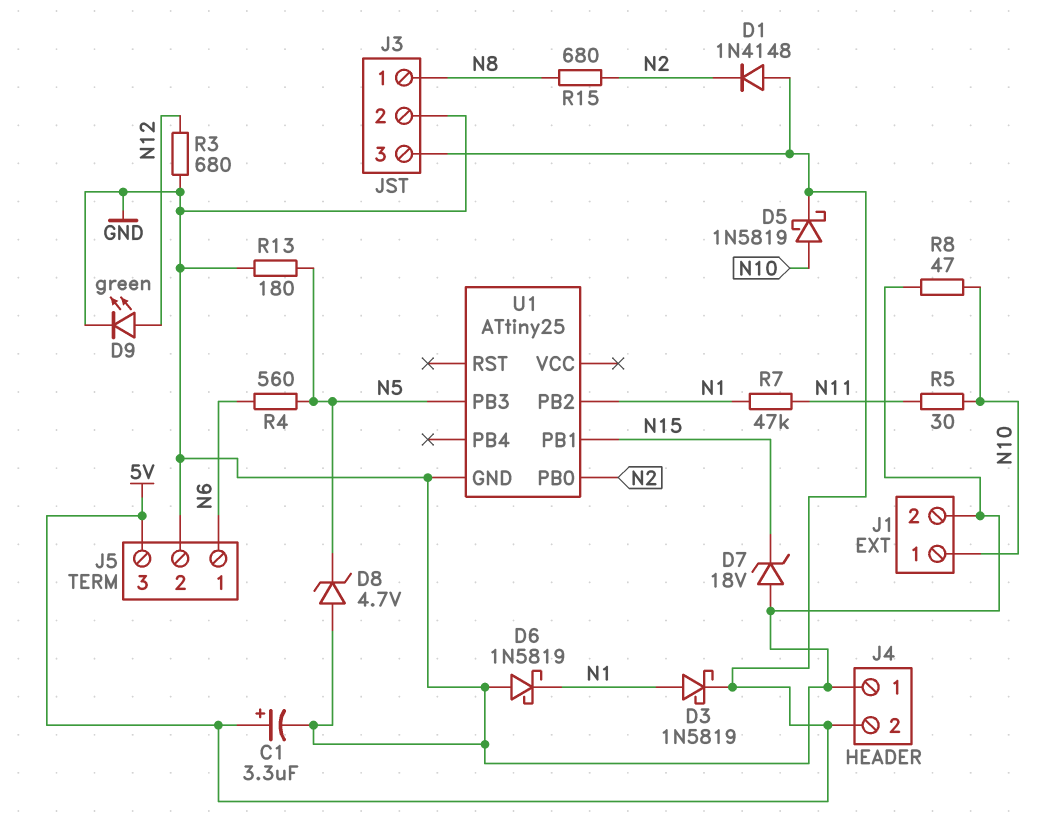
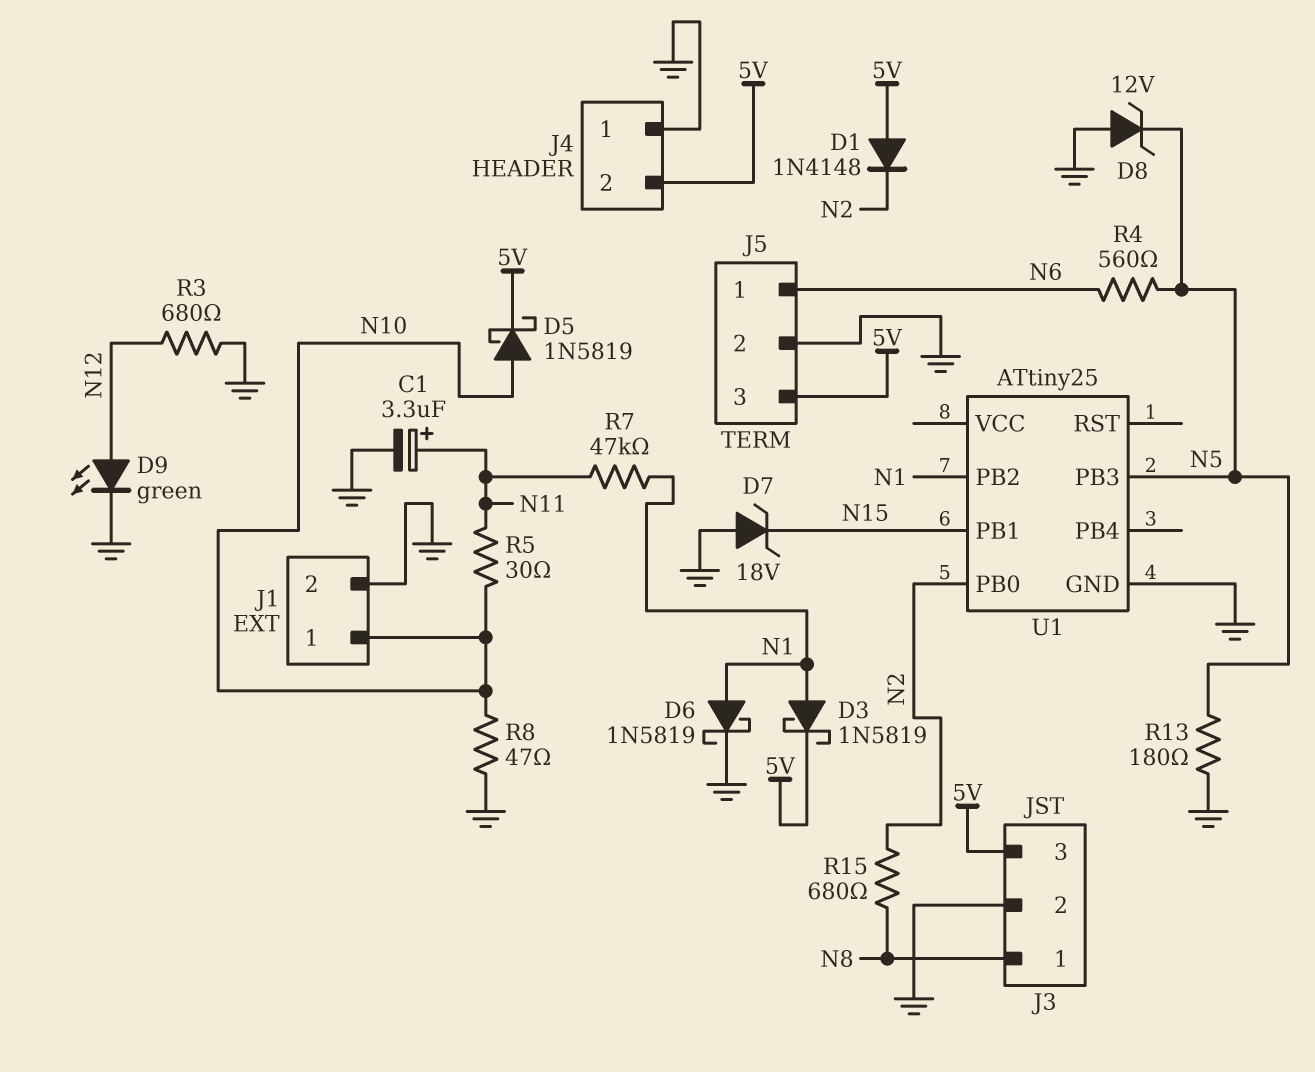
C1: 3.3uF (plus 5V, minus GND) -> 3.3uF (plus N11, minus GND)
D6: schottky 1N5819 (A GND, K N1) -> schottky 1N5819 (A N1, K GND)
D8: zener 4.7V (A GND, K N5) -> zener 12V (A GND, K N5)

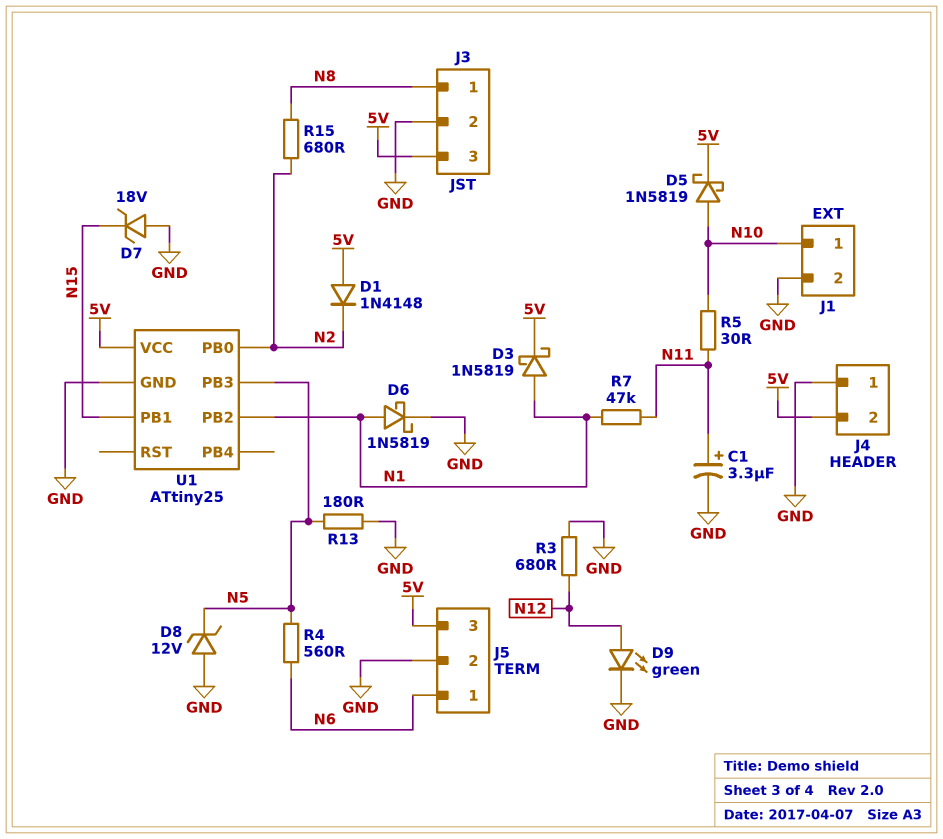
R8: 47 (GND, N10) -> none
U1 pin VCC: none -> 5V

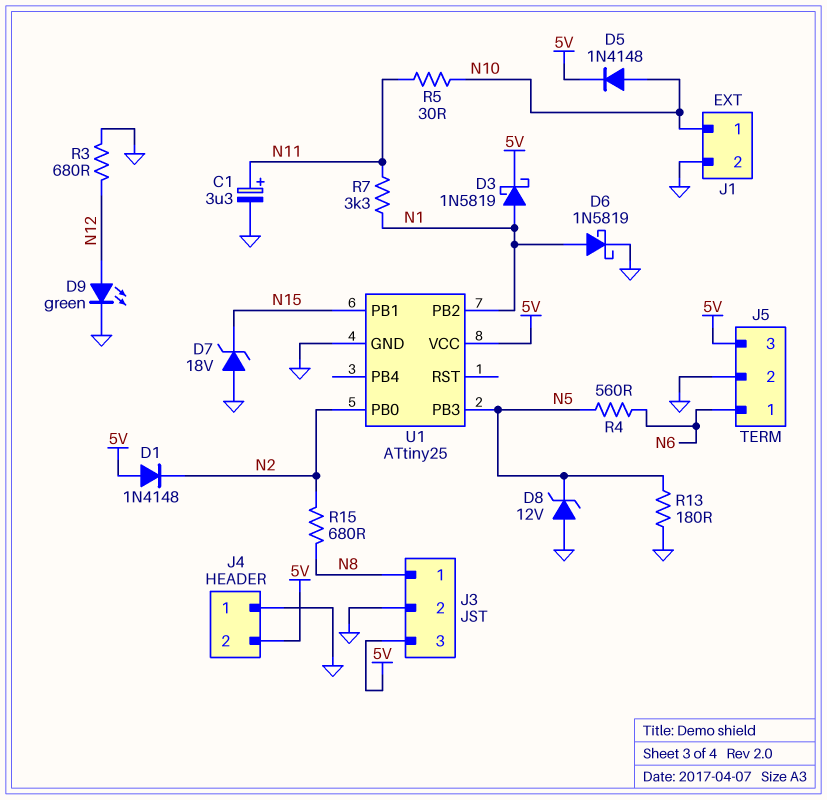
D5: schottky 1N5819 (A N10, K 5V) -> diode 1N4148 (A N10, K 5V)
R7: 47k (N1, N11) -> 3.3k (N1, N11)

